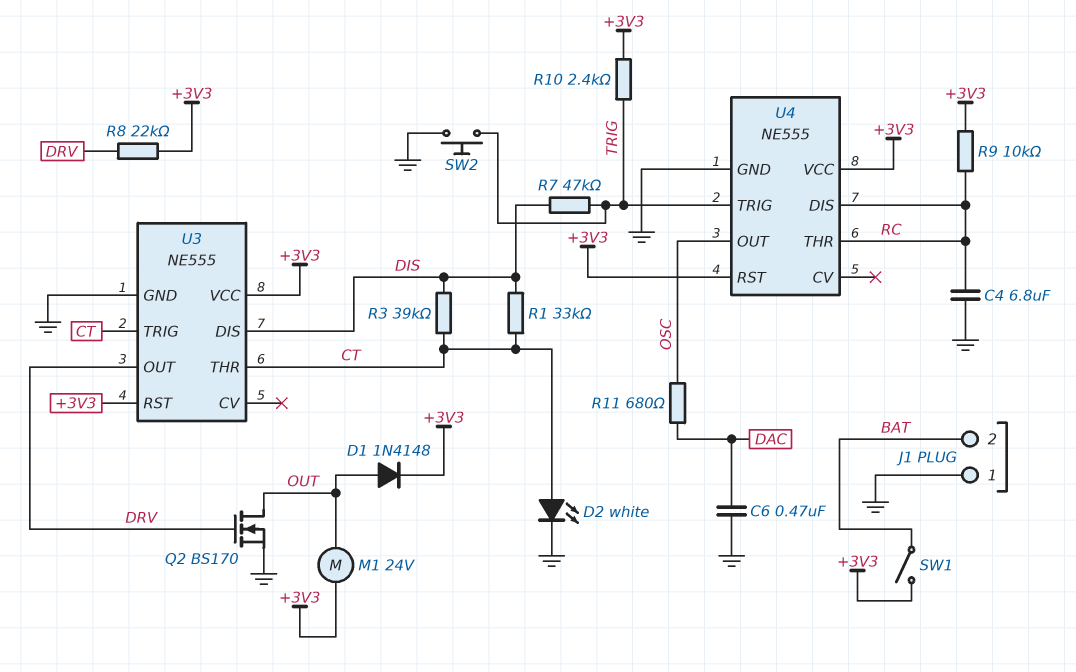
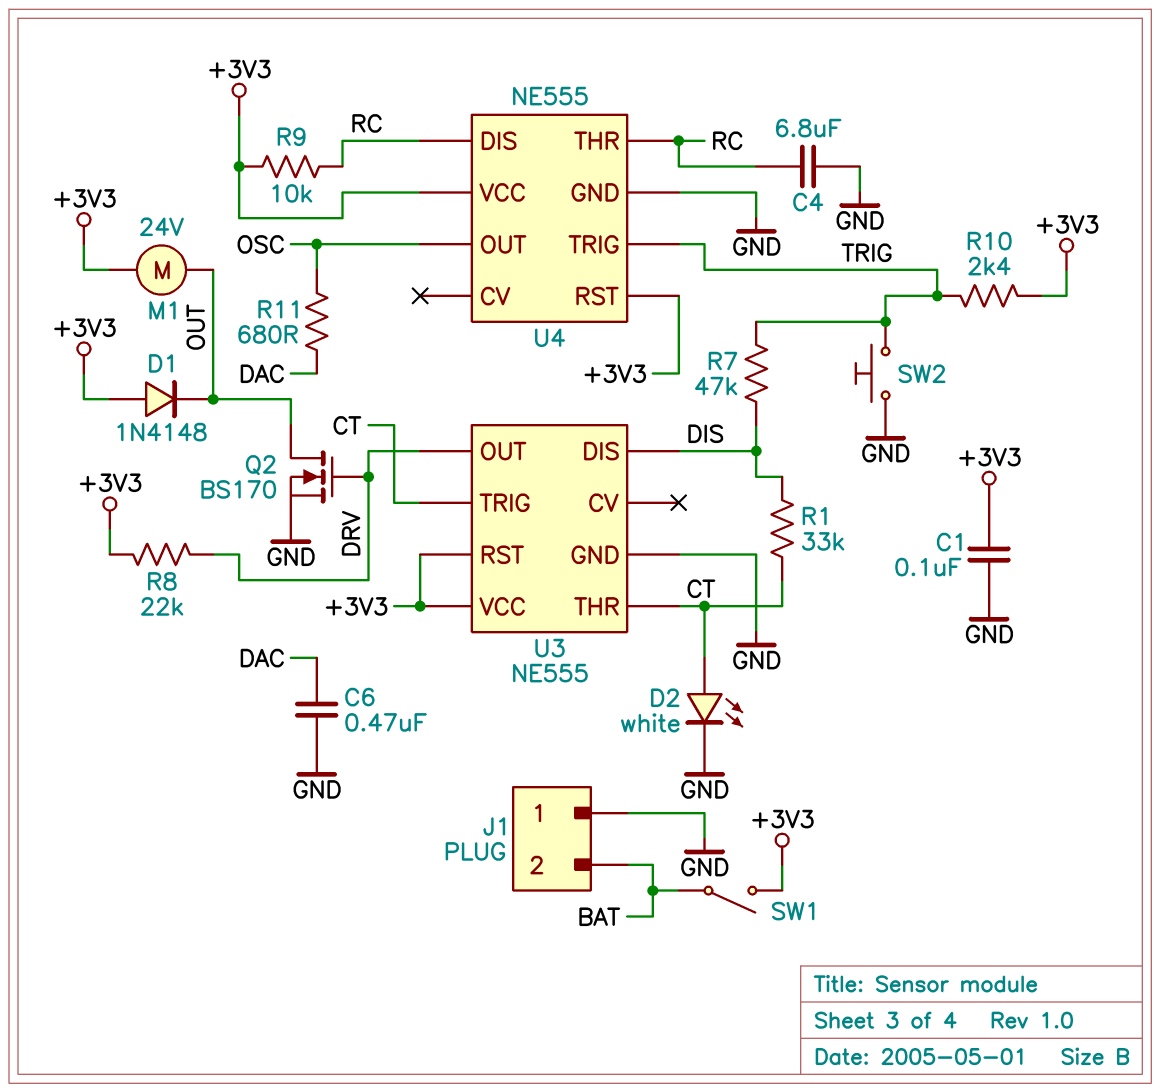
C1: none -> 100nF (+3V3, GND)
D1: diode 1N4148 (A OUT, K +3V3) -> diode 1N4148 (A +3V3, K OUT)
R3: 39k (CT, DIS) -> none

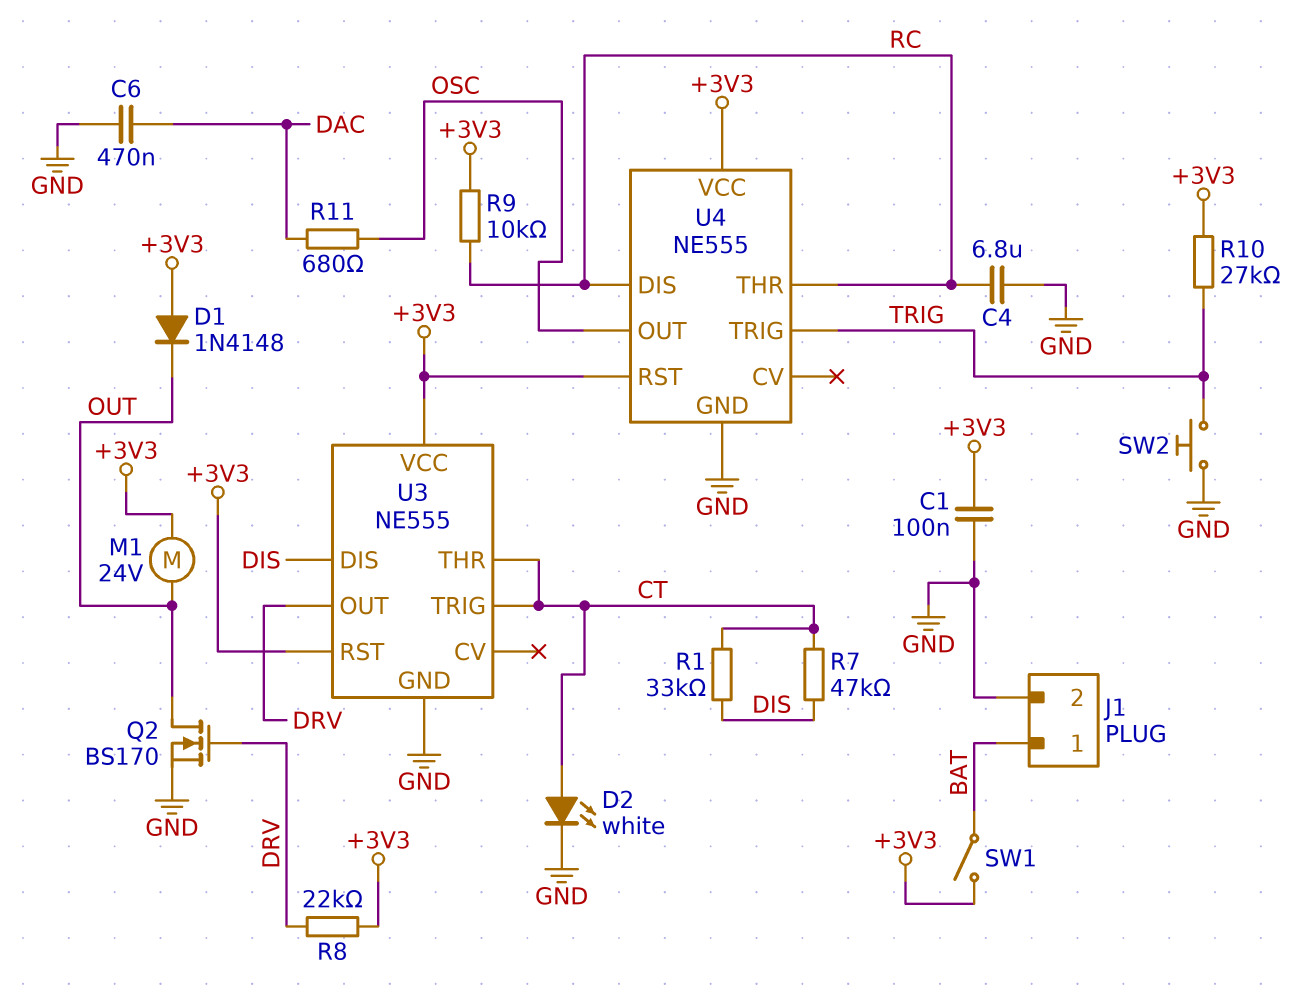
J1 pin 1: GND -> BAT
J1 pin 2: BAT -> GND
R7: 47k (DIS, TRIG) -> 47k (CT, DIS)
R10: 2.4k (+3V3, TRIG) -> 27k (+3V3, TRIG)

